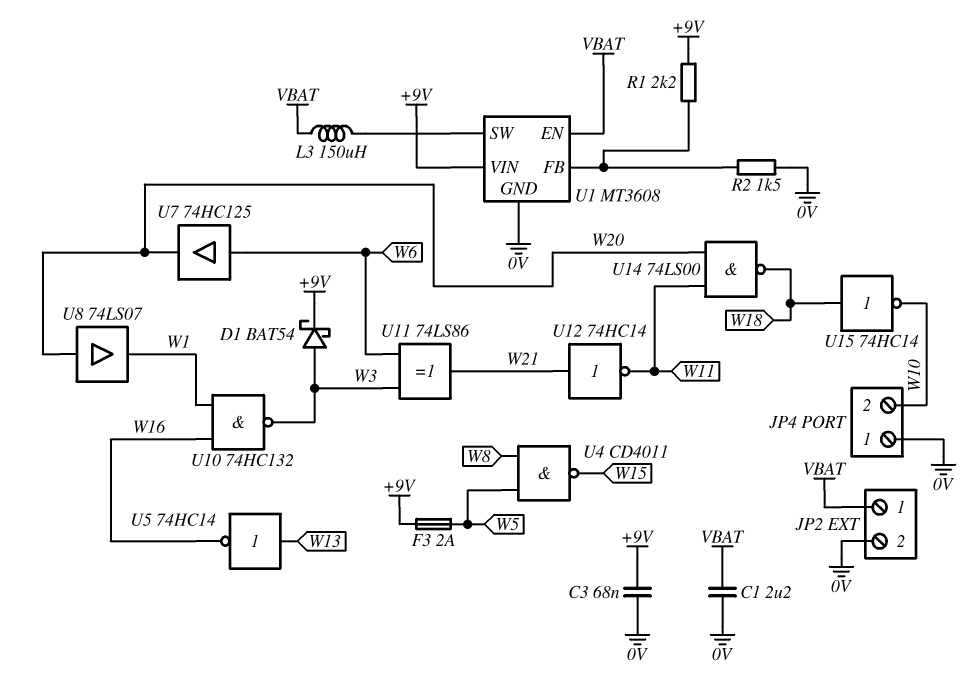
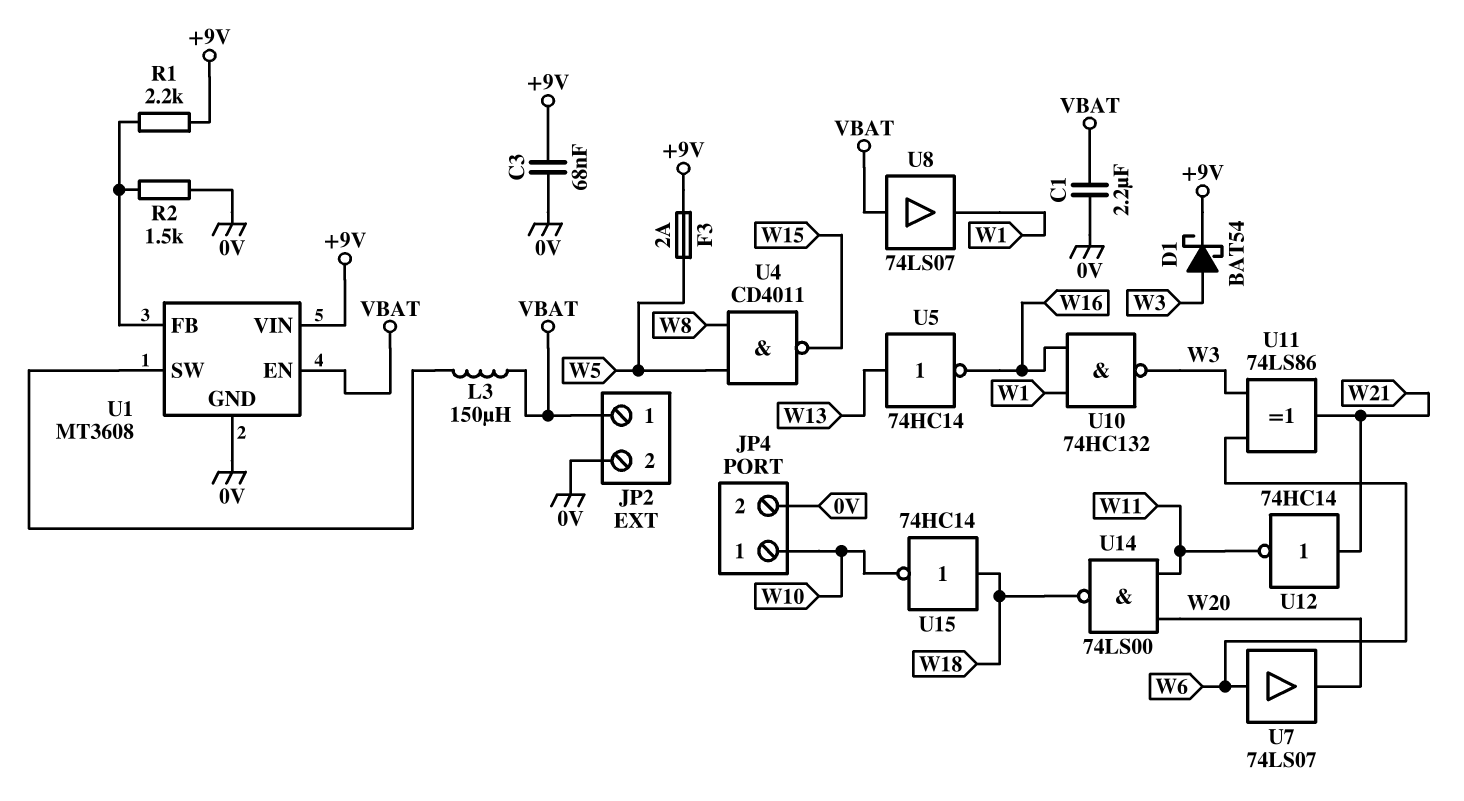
JP4 pin 1: 0V -> W10
JP4 pin 2: W10 -> 0V
U7: buffer 74HC125 (in W6, out W20) -> buffer 74LS07 (in W6, out W20)
U8: buffer 74LS07 (in W20, out W1) -> buffer 74LS07 (in VBAT, out W1)

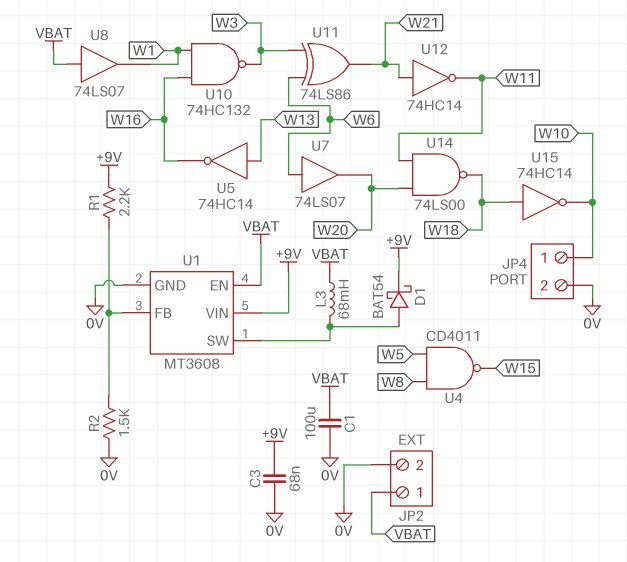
C1: 2.2uF (0V, VBAT) -> 100uF (0V, VBAT)
D1: schottky BAT54 (A W3, K +9V) -> schottky BAT54 (A U1/SW, K +9V)
F3: 2A (+9V, W5) -> none
L3: 150uH (U1/SW, VBAT) -> 68mH (U1/SW, VBAT)

